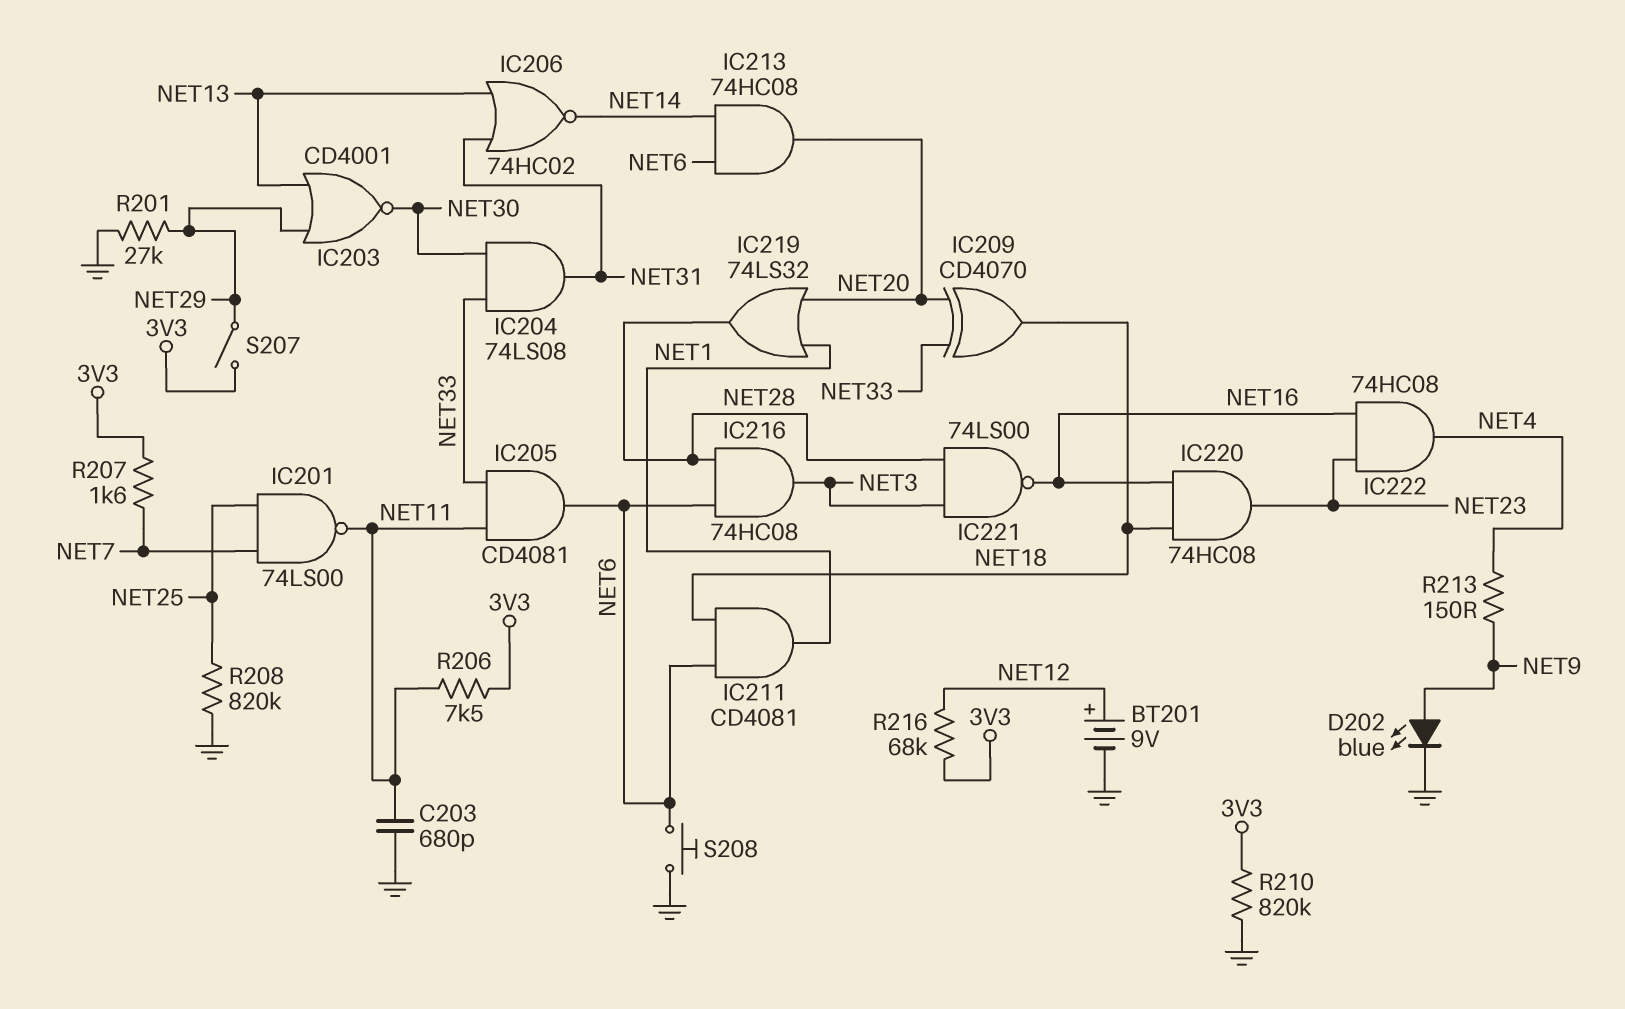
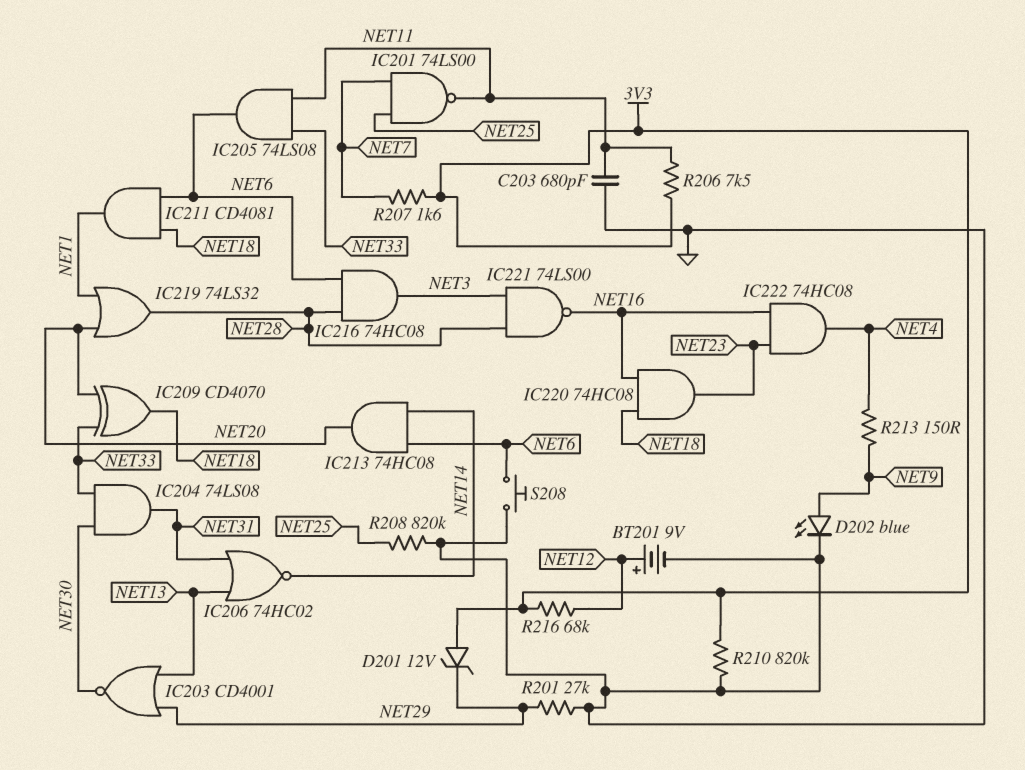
D201: none -> zener 12V (A 3V3, K NET29)
IC205: AND CD4081 (in NET11, in NET33, out NET6) -> AND 74LS08 (in NET11, in NET33, out NET6)
S207: switch (3V3, NET29) -> none

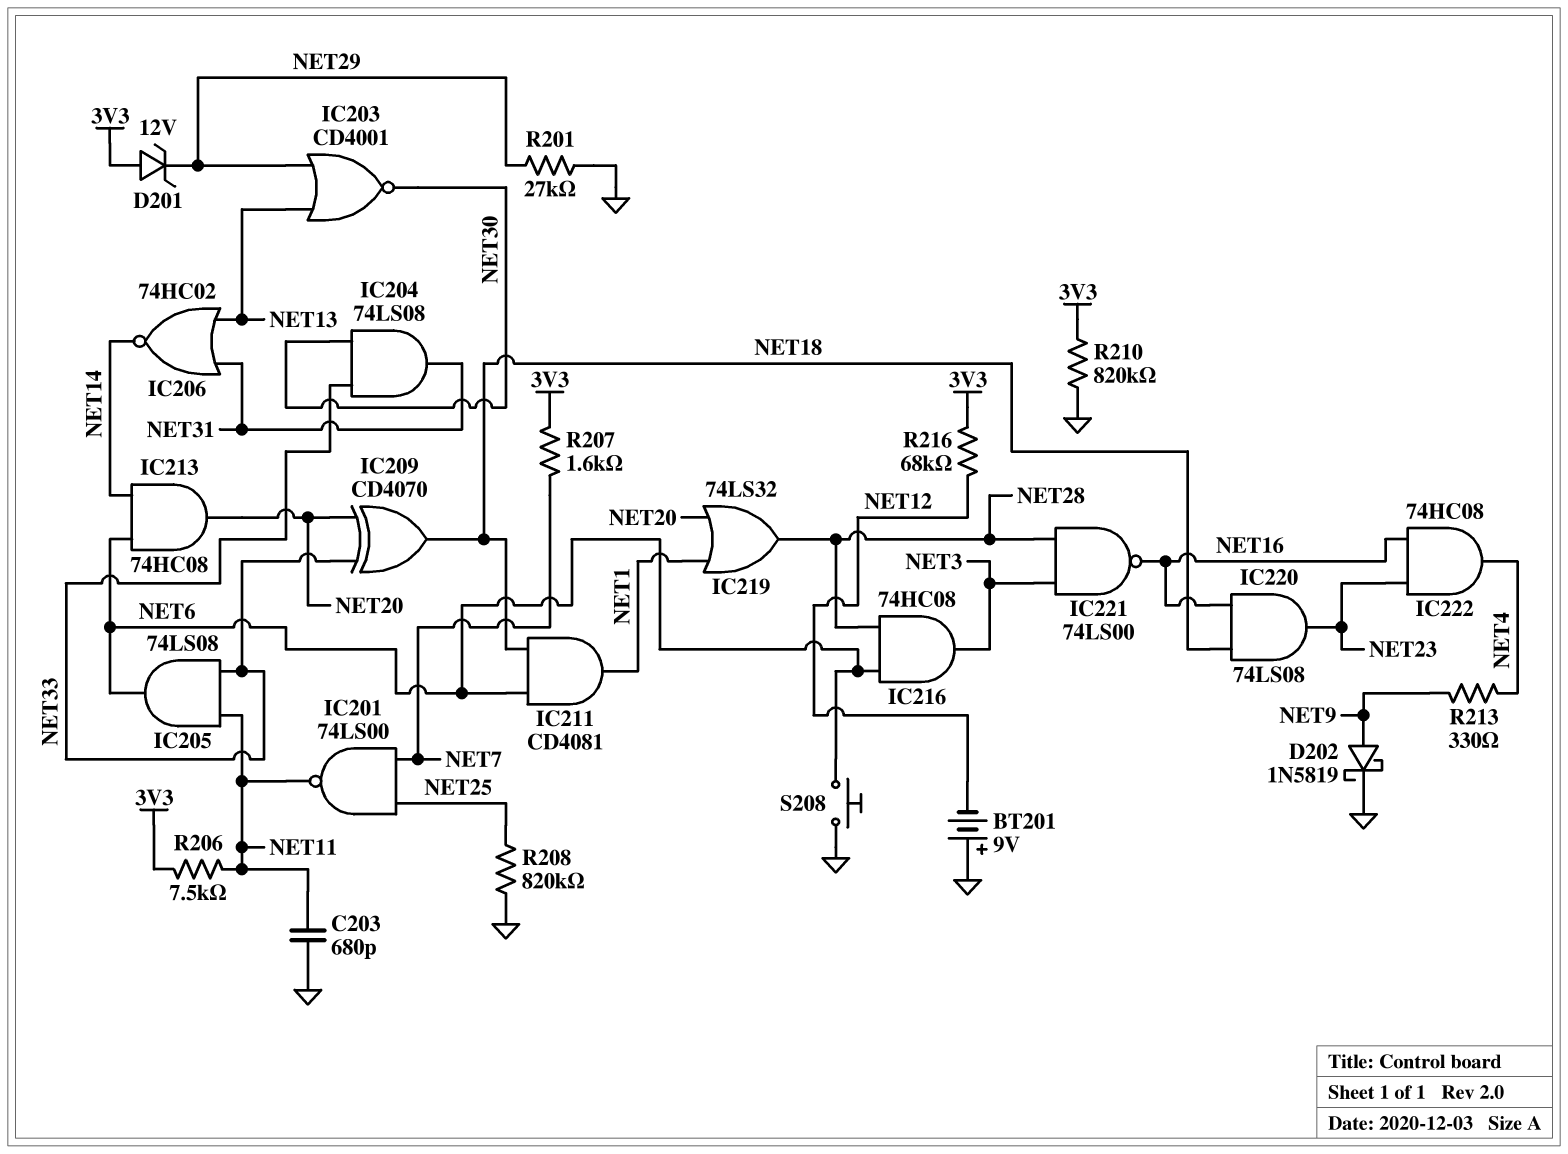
BT201: 9V (plus NET12, minus GND) -> 9V (plus GND, minus NET12)
D202: LED blue (A NET9, K GND) -> schottky 1N5819 (A NET9, K GND)
IC220: AND 74HC08 (in NET16, in NET18, out NET23) -> AND 74LS08 (in NET16, in NET18, out NET23)
R213: 150 (NET4, NET9) -> 330 (NET4, NET9)

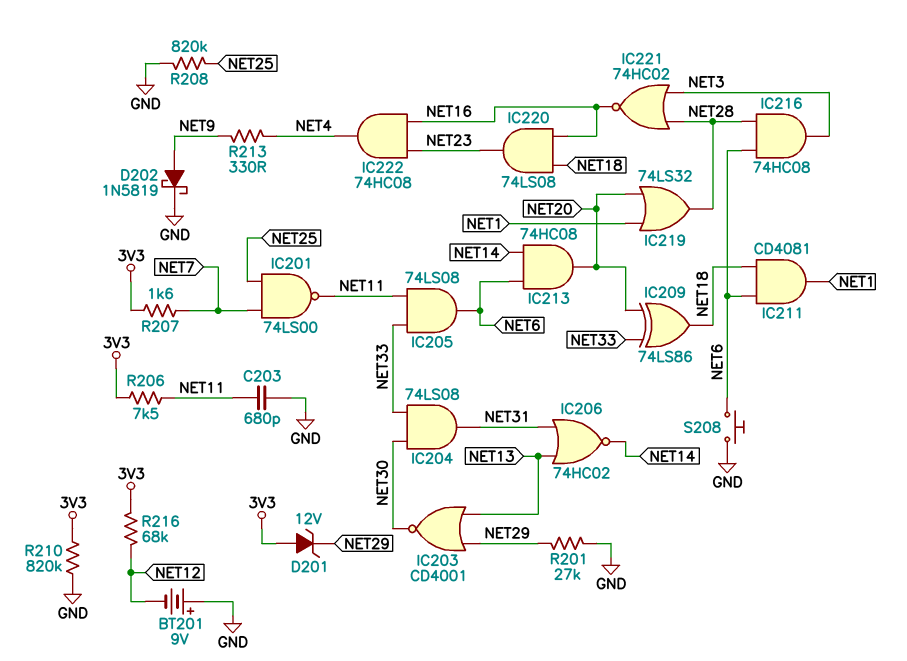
IC209: XOR CD4070 (in NET20, in NET33, out NET18) -> XOR 74LS86 (in NET20, in NET33, out NET18)
IC221: NAND 74LS00 (in NET3, in NET28, out NET16) -> NOR 74HC02 (in NET3, in NET28, out NET16)

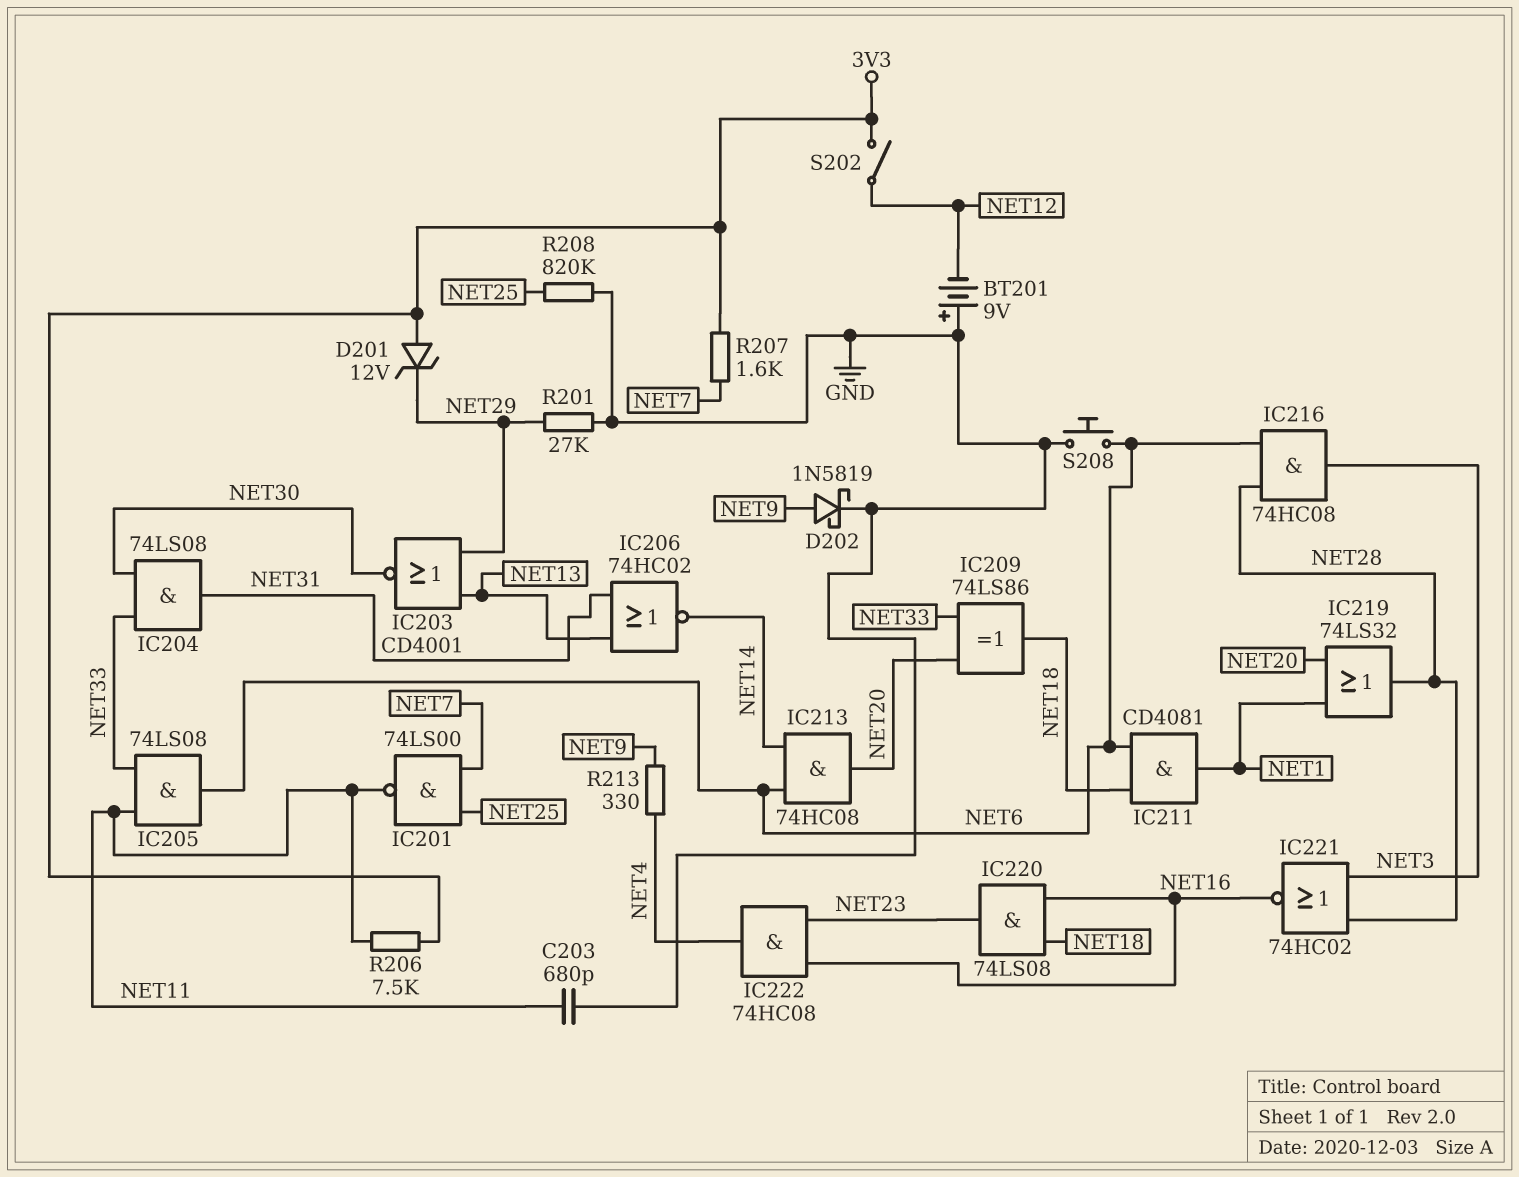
R210: 820k (3V3, GND) -> none
R216: 68k (3V3, NET12) -> none
S202: none -> switch (3V3, NET12)

